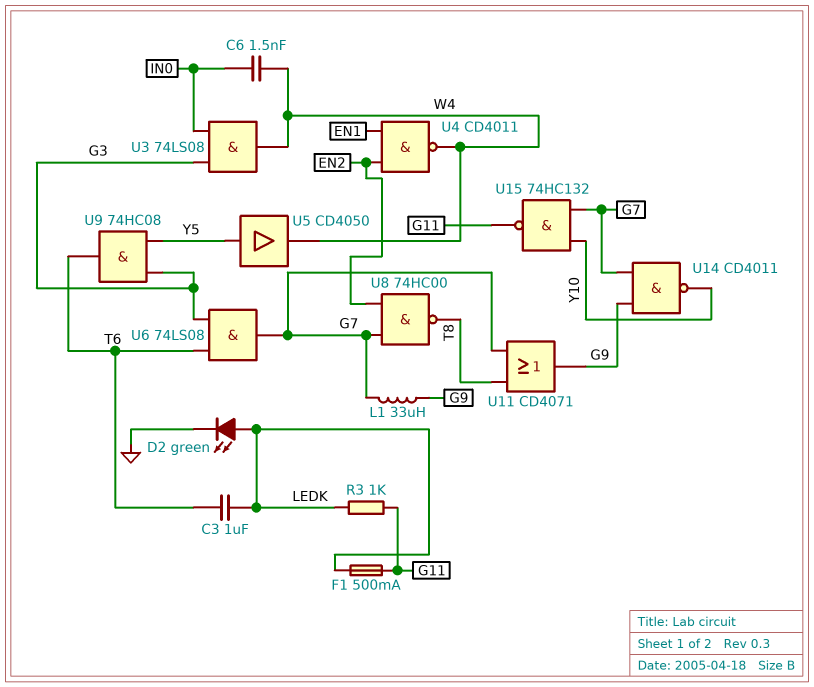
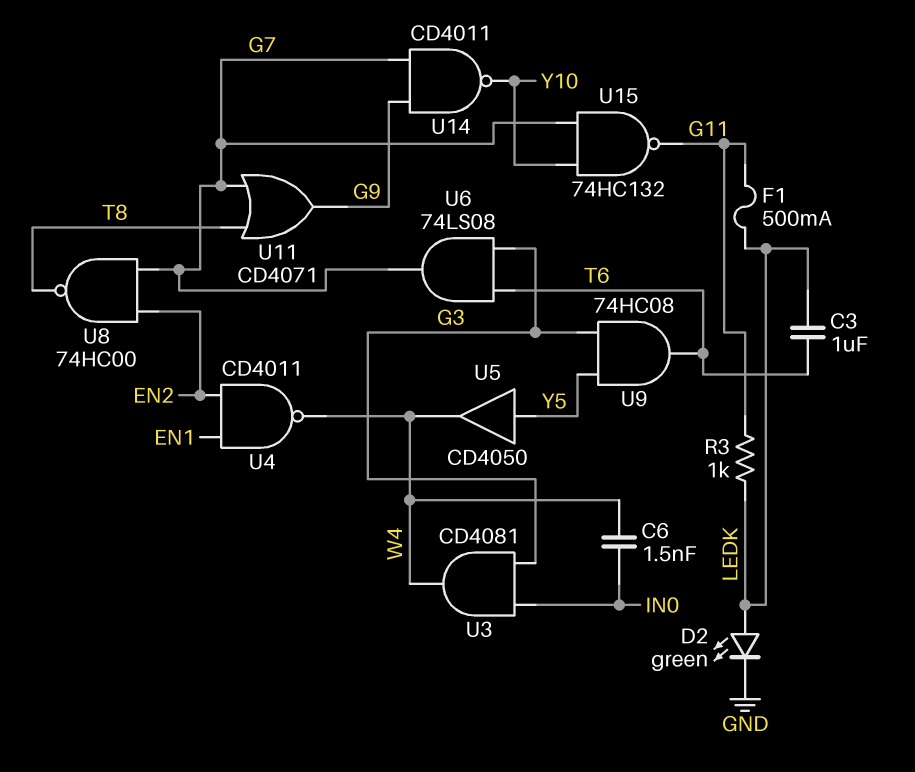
L1: 33uH (G7, G9) -> none
U3: AND 74LS08 (in G3, in IN0, out W4) -> AND CD4081 (in G3, in IN0, out W4)

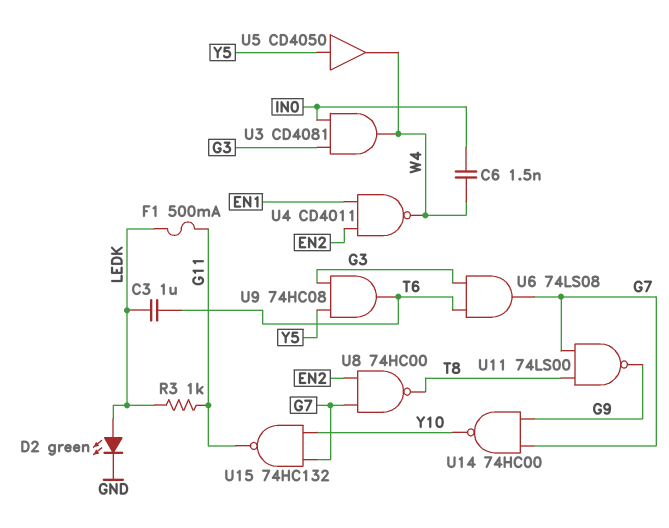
U11: OR CD4071 (in G7, in T8, out G9) -> NAND 74LS00 (in G7, in T8, out G9)
U14: NAND CD4011 (in G7, in G9, out Y10) -> NAND 74HC00 (in G7, in G9, out Y10)

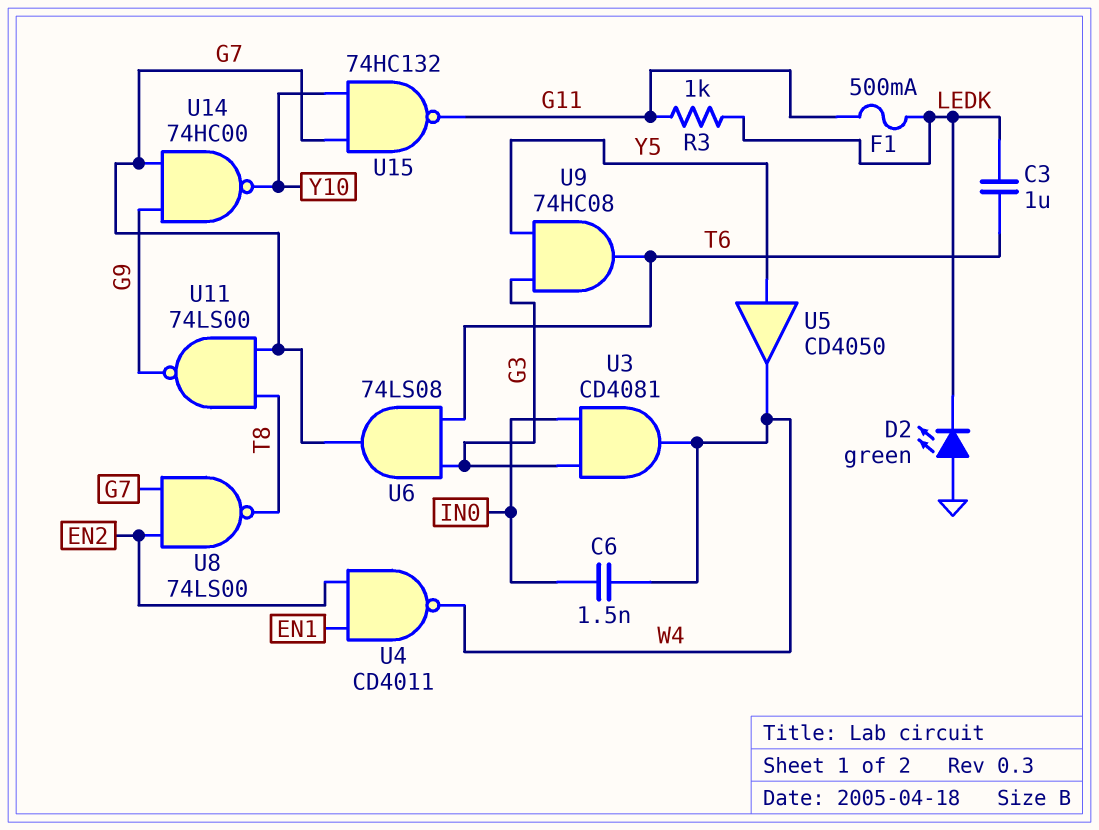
D2: LED green (A LEDK, K GND) -> LED green (A GND, K LEDK)
U8: NAND 74HC00 (in EN2, in G7, out T8) -> NAND 74LS00 (in EN2, in G7, out T8)

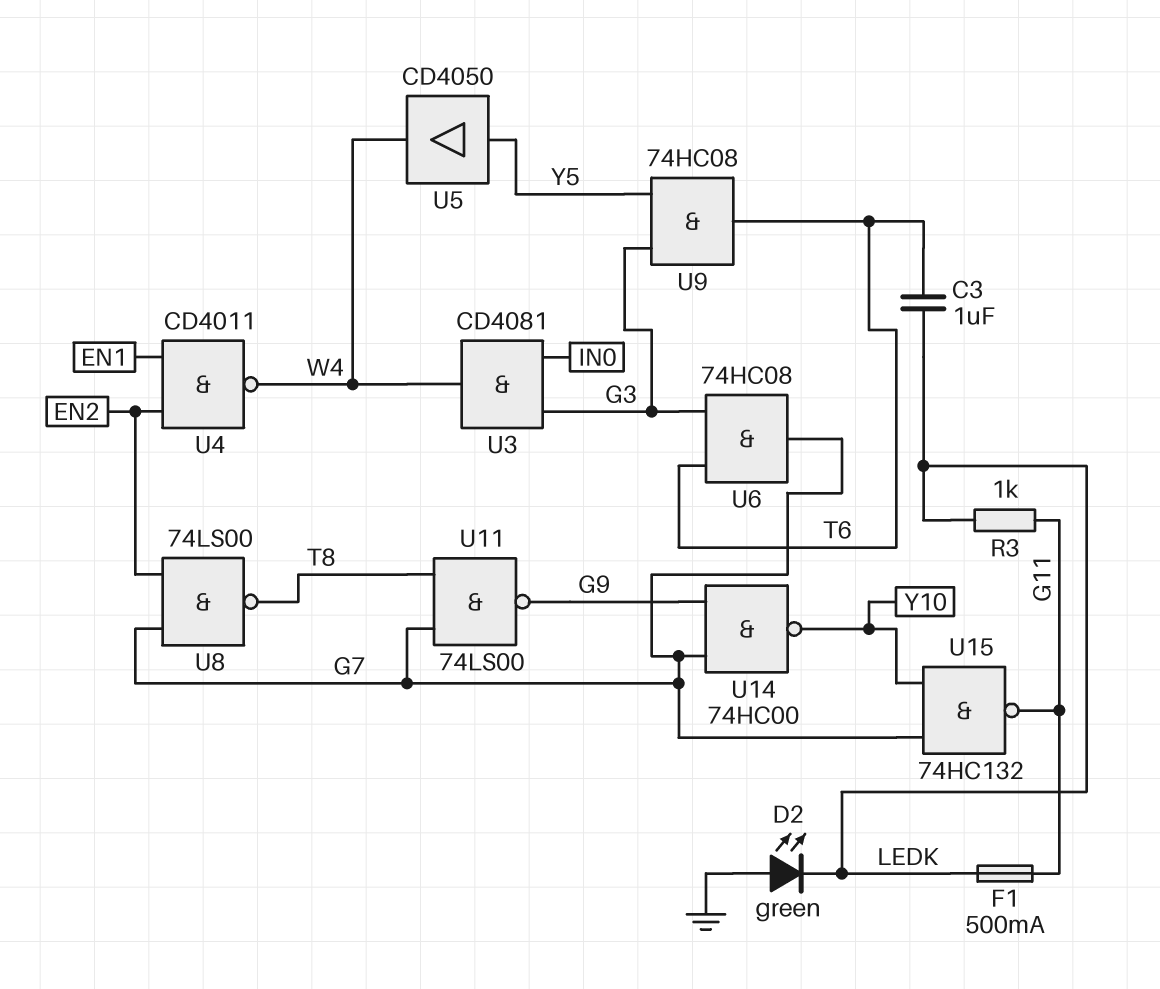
C6: 1.5nF (IN0, W4) -> none
U6: AND 74LS08 (in G3, in T6, out G7) -> AND 74HC08 (in G3, in T6, out G7)

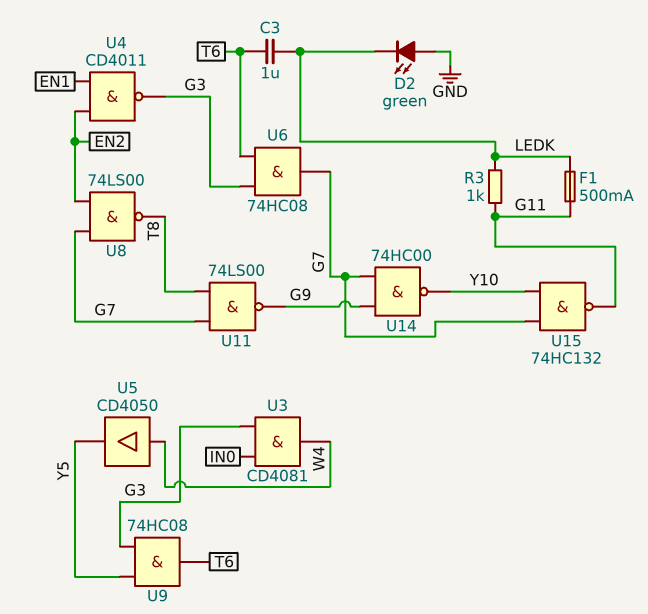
U4: NAND CD4011 (in EN1, in EN2, out W4) -> NAND CD4011 (in EN1, in EN2, out G3)
U5: buffer CD4050 (in Y5, out W4) -> buffer CD4050 (in W4, out Y5)

